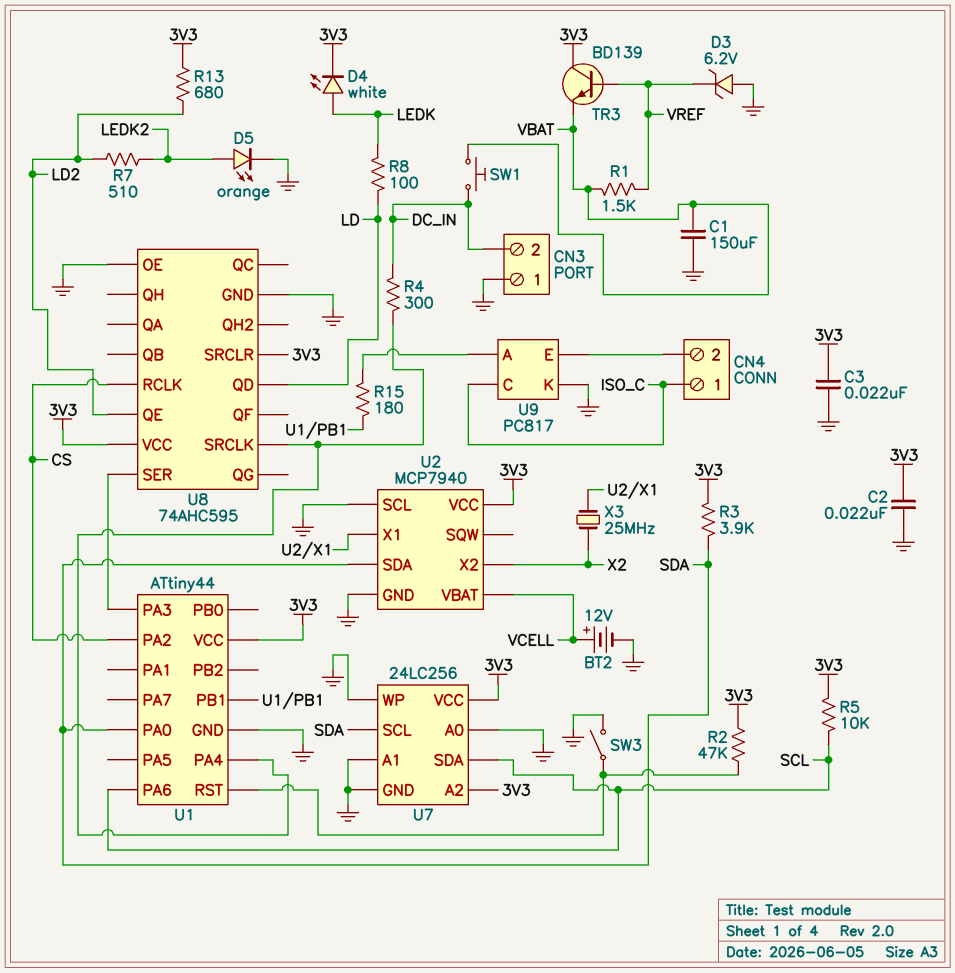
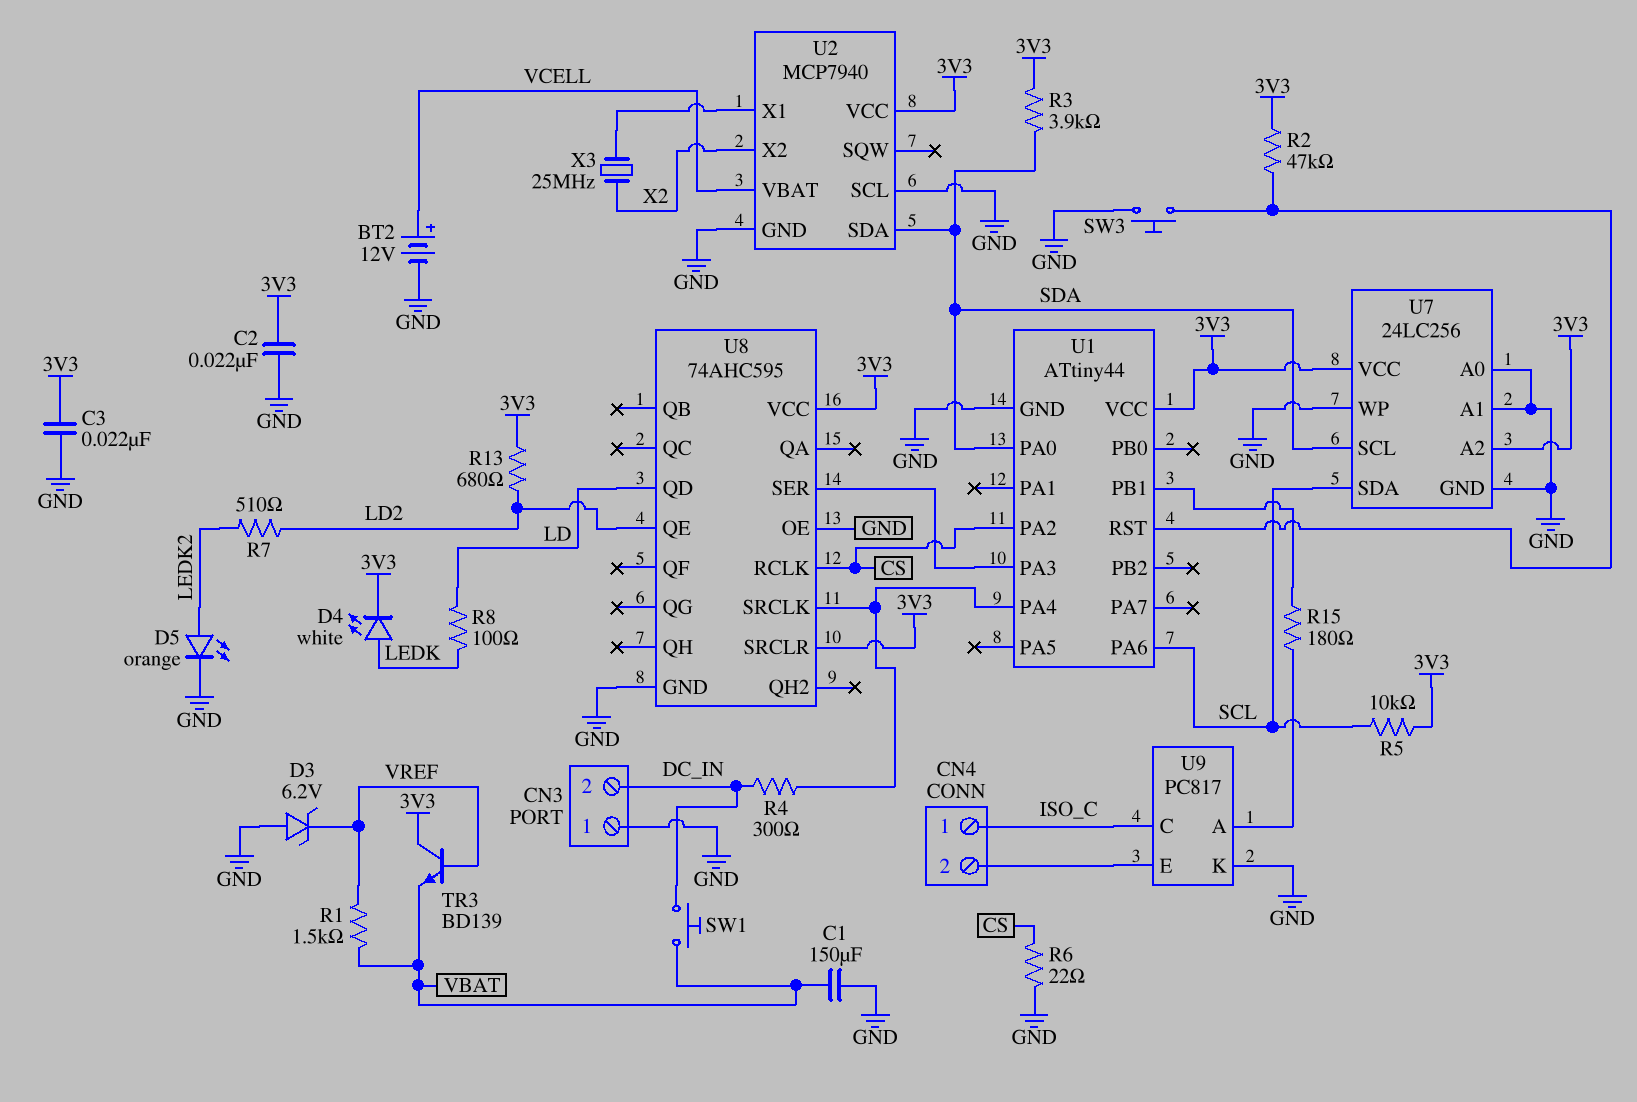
R6: none -> 22 (CS, GND)
SW3: switch (GND, U1/RST) -> button (GND, U1/RST)

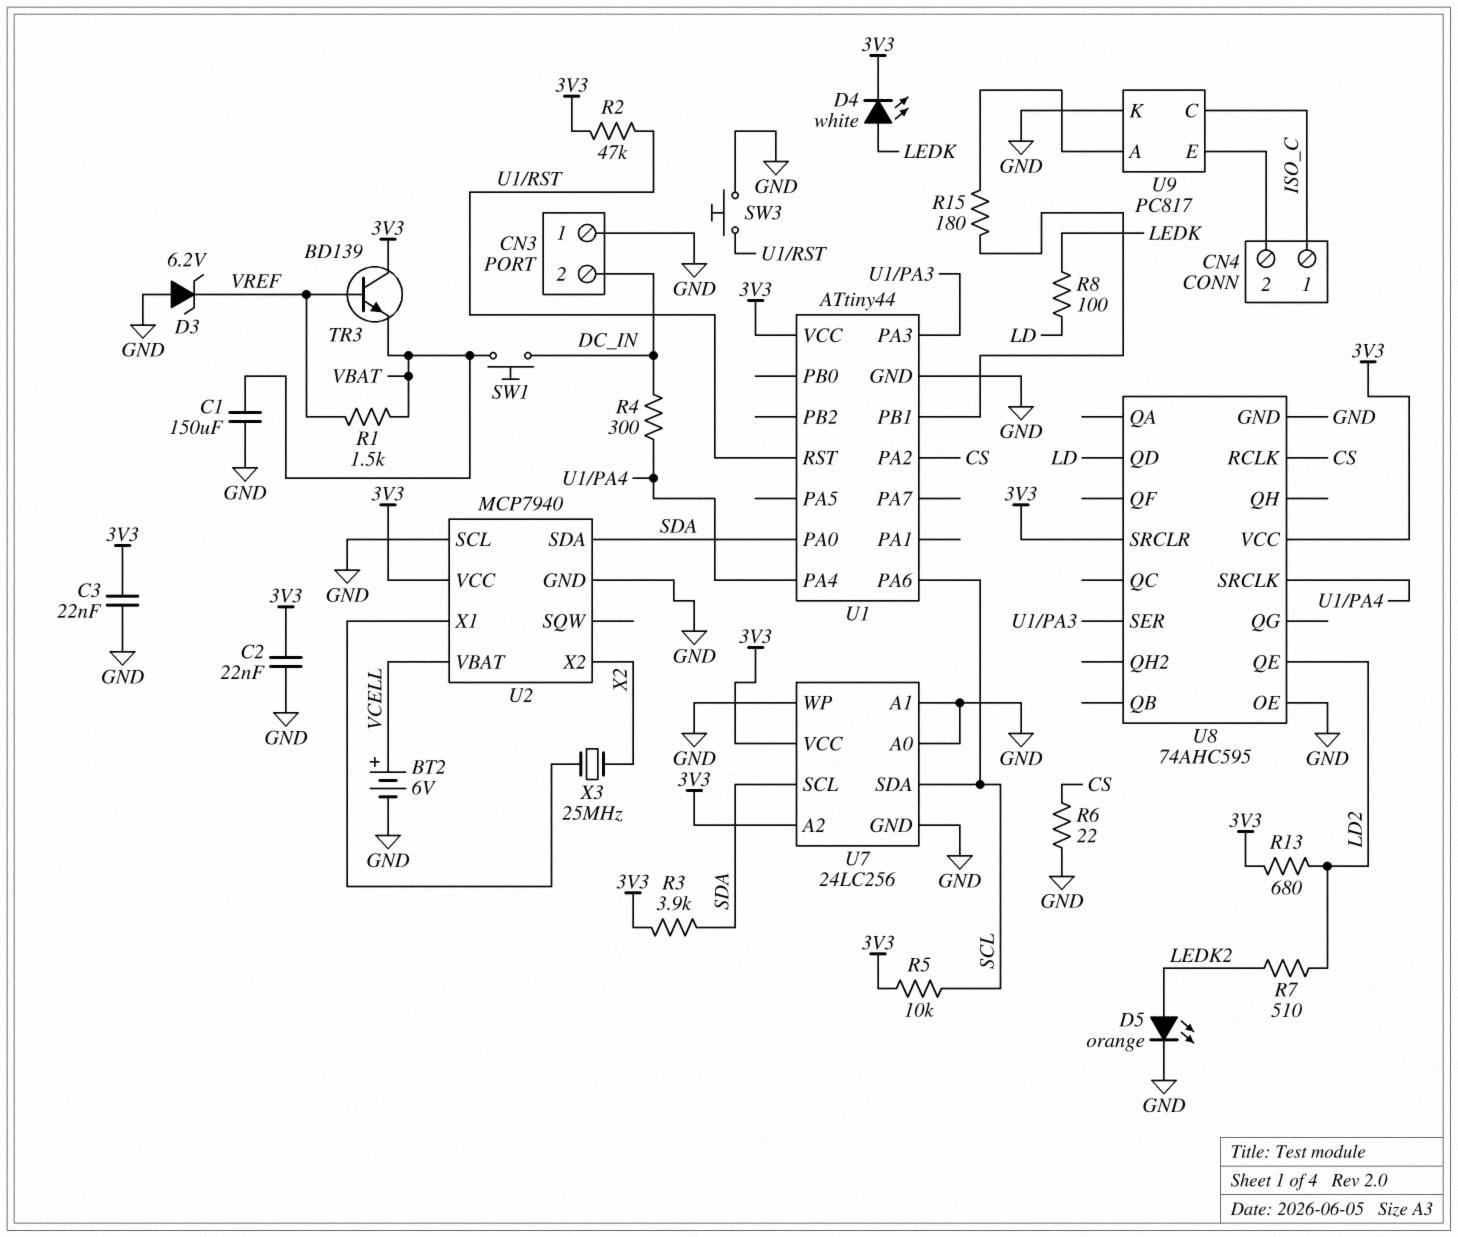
BT2: 12V (plus VCELL, minus GND) -> 6V (plus VCELL, minus GND)

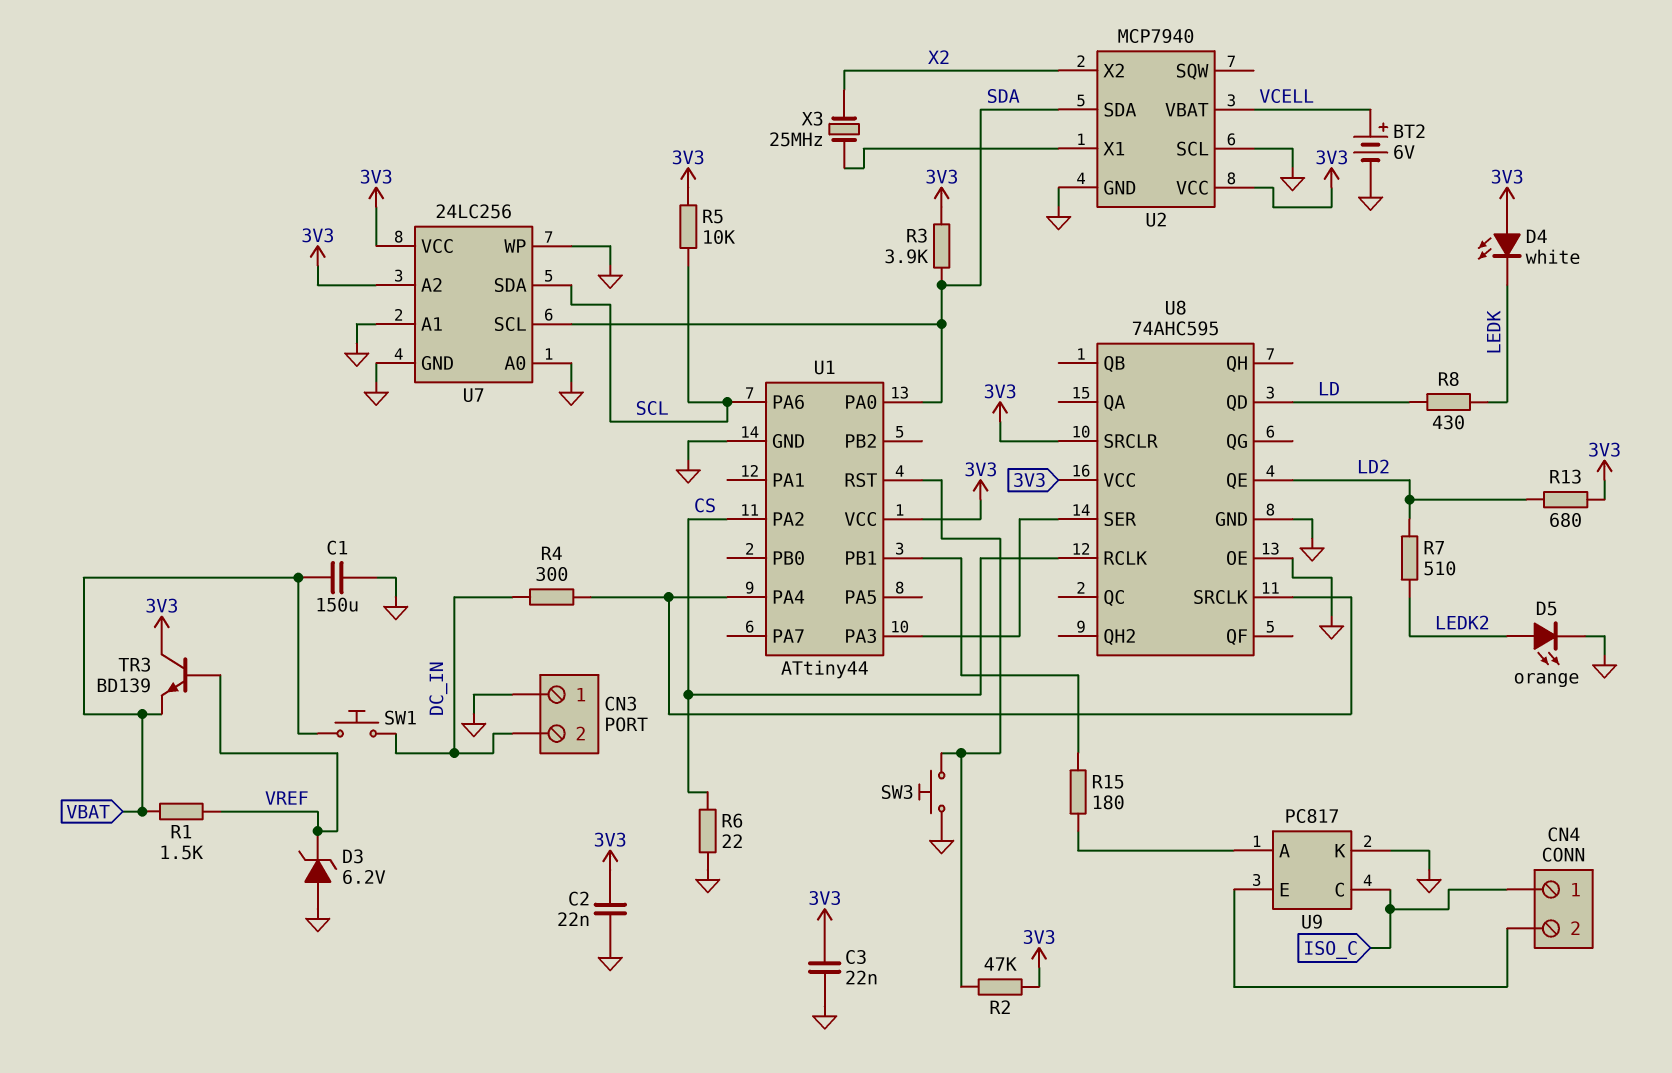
D4: LED white (A LEDK, K 3V3) -> LED white (A 3V3, K LEDK)
R8: 100 (LD, LEDK) -> 430 (LD, LEDK)

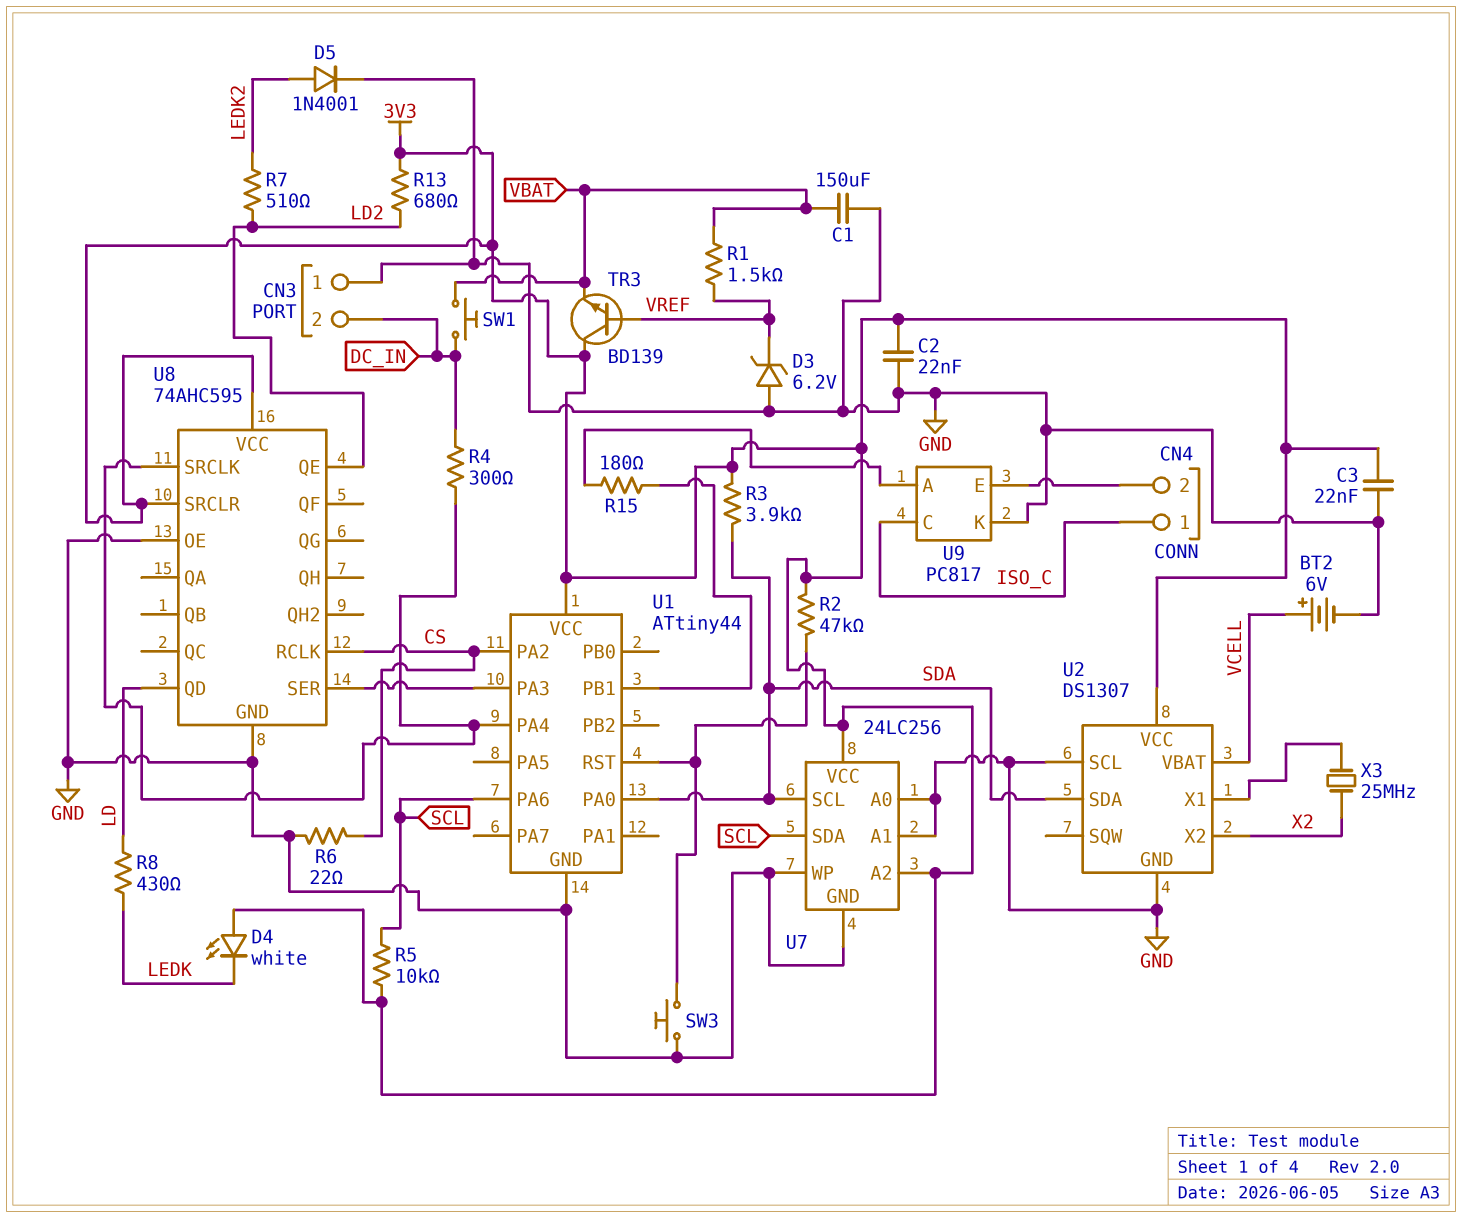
D5: LED orange (A LEDK2, K GND) -> diode 1N4001 (A LEDK2, K GND)
U2: MCP7940 -> DS1307

